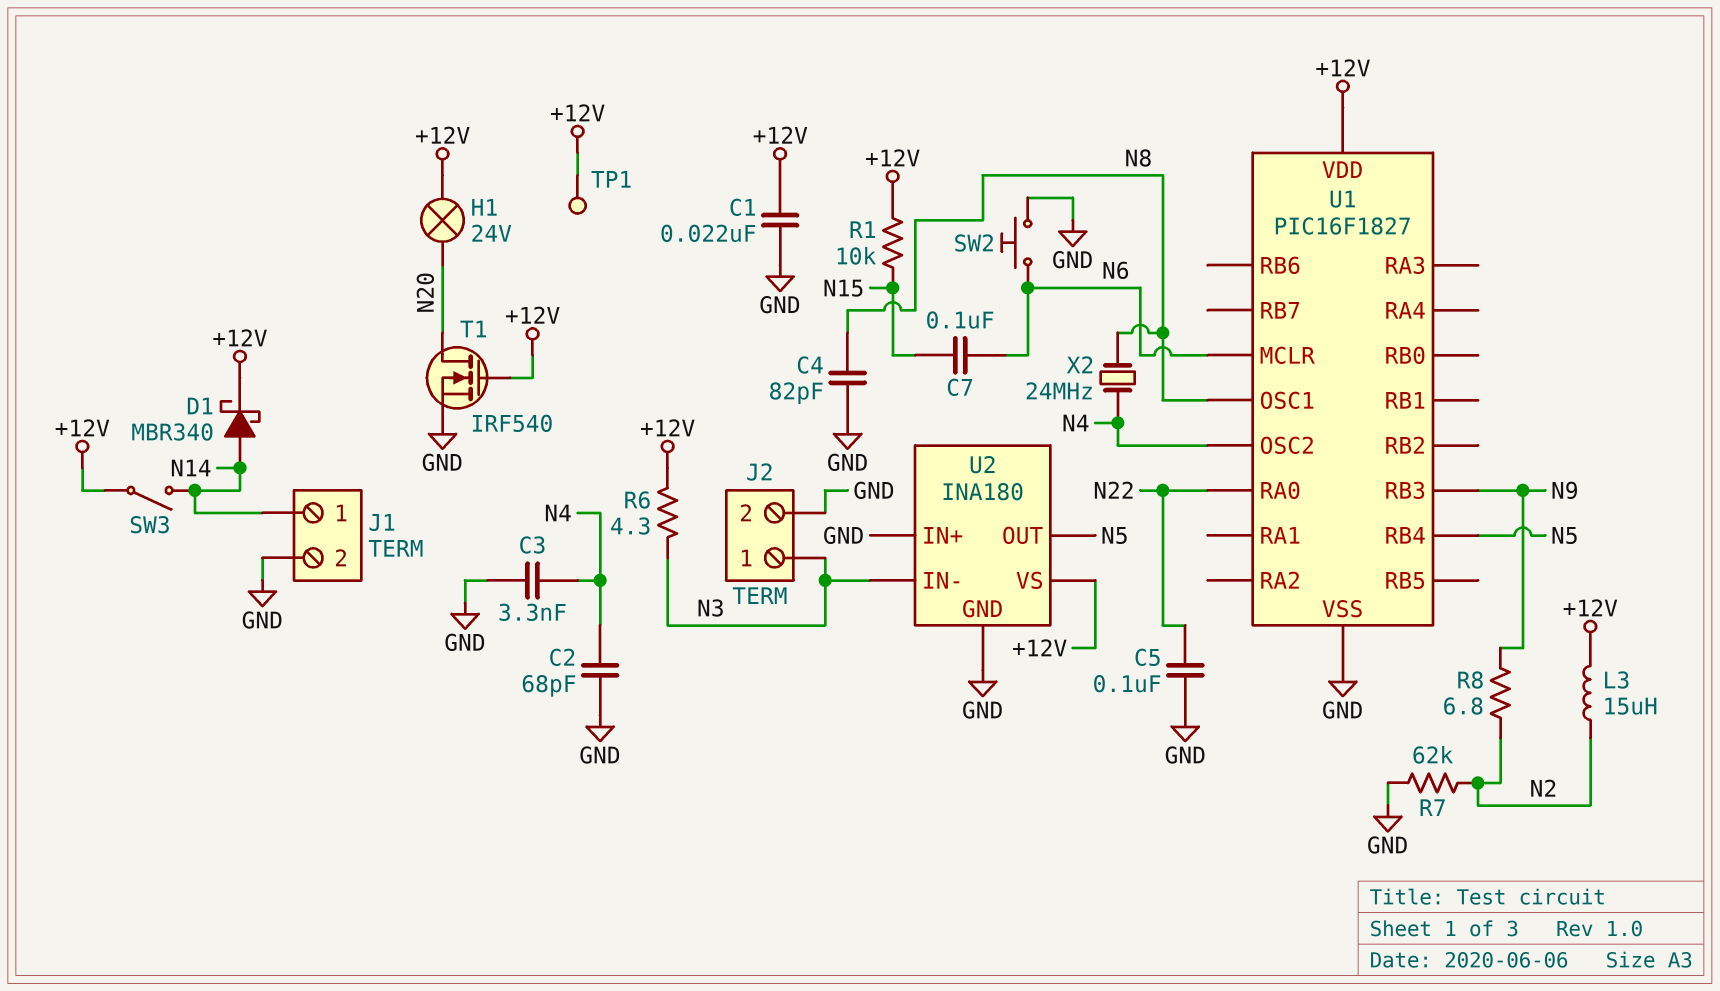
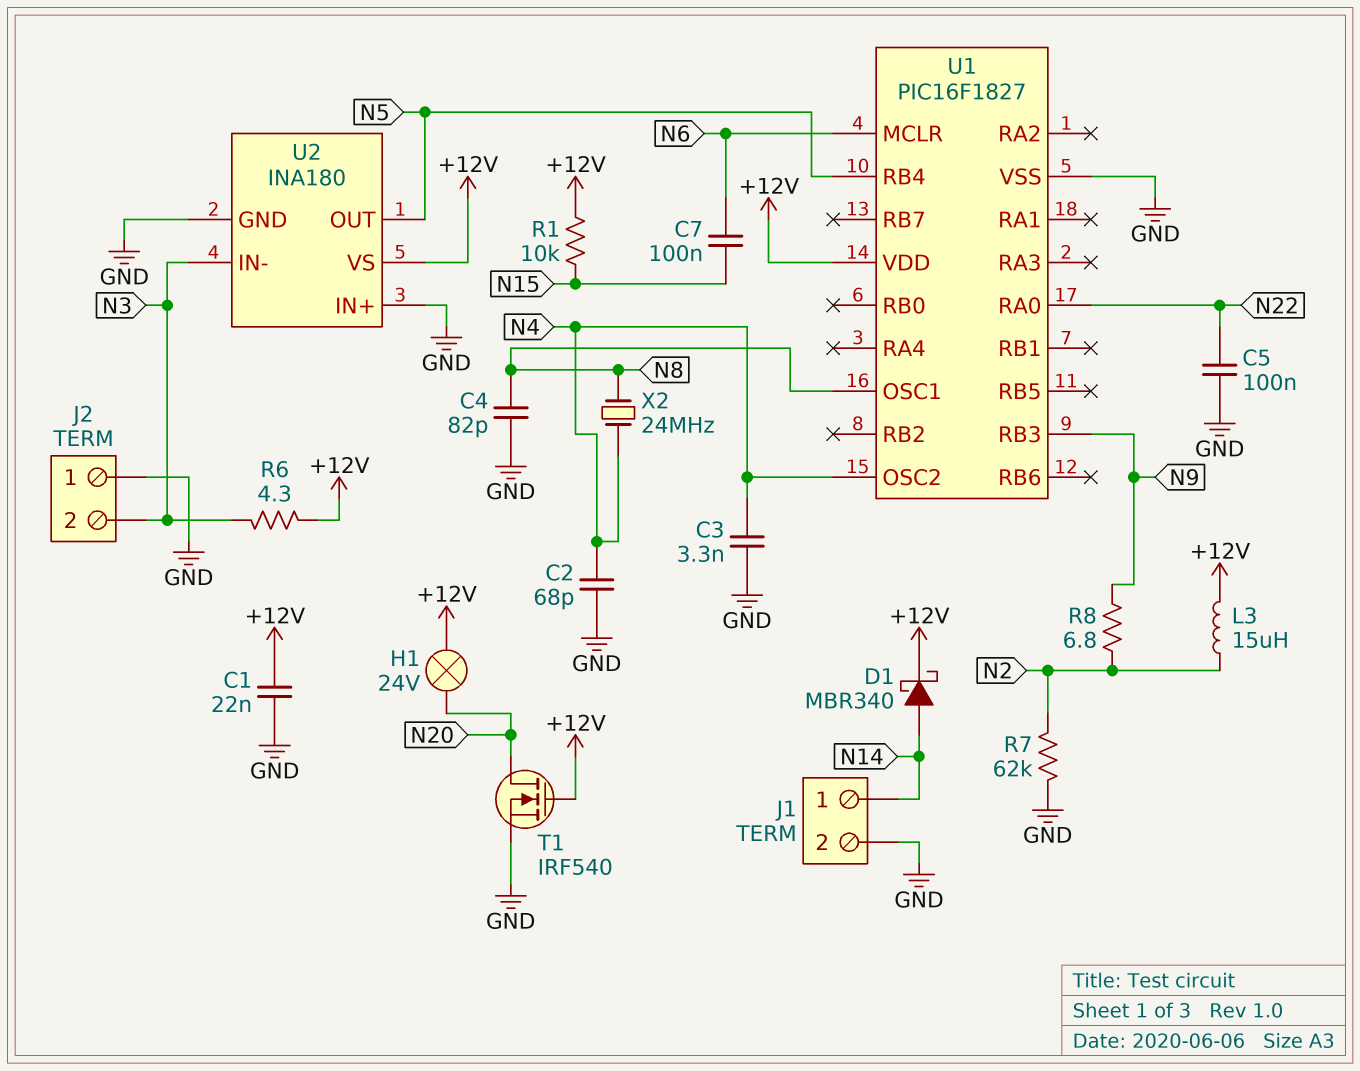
J2 pin 1: N3 -> GND
J2 pin 2: GND -> N3
SW2: button (GND, N6) -> none
SW3: switch (+12V, N14) -> none
TP1: test point (+12V) -> none

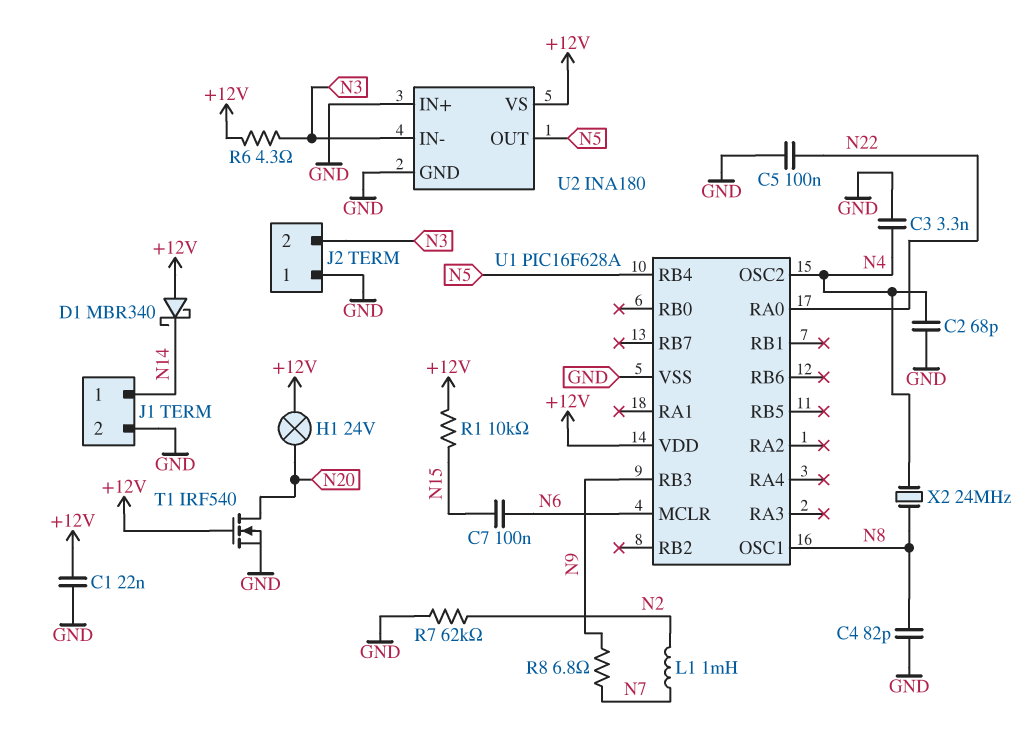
D1: schottky MBR340 (A N14, K +12V) -> schottky MBR340 (A +12V, K N14)
L1: none -> 1mH (N2, N7)
L3: 15uH (+12V, N2) -> none
R8: 6.8 (N2, N9) -> 6.8 (N7, N9)
U1: PIC16F1827 -> PIC16F628A

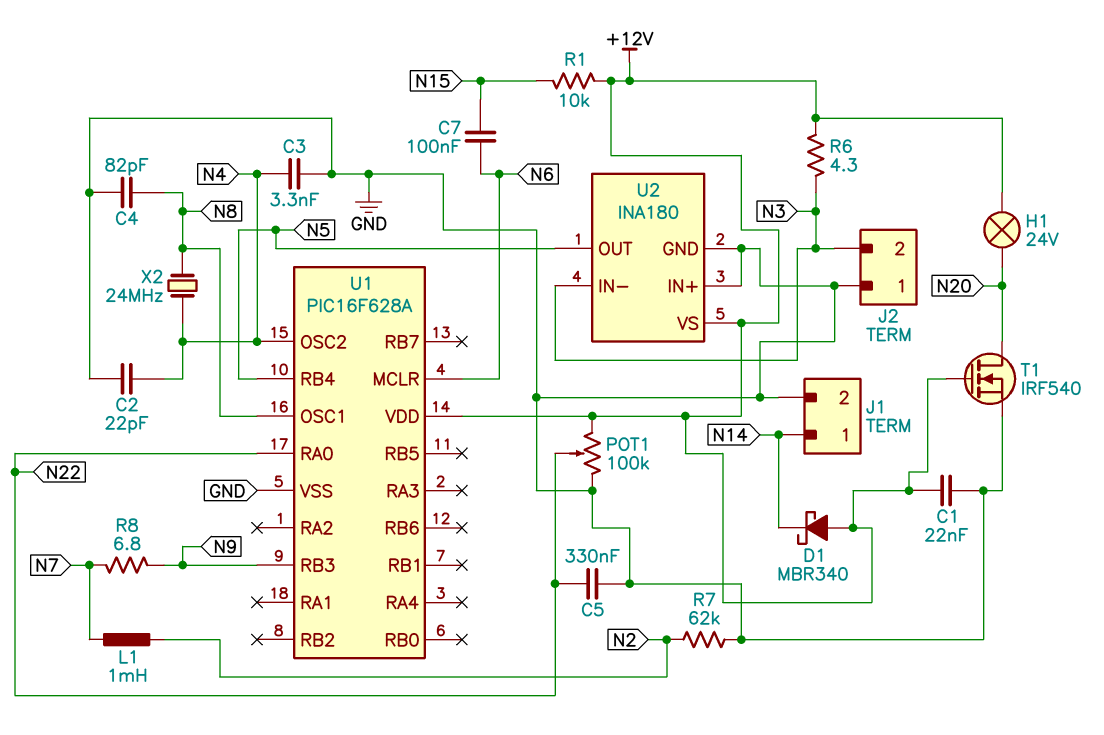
C2: 68pF (GND, N4) -> 22pF (GND, N4)
C5: 100nF (GND, N22) -> 330nF (GND, N22)
POT1: none -> 100k (+12V, GND, wiper N22)

